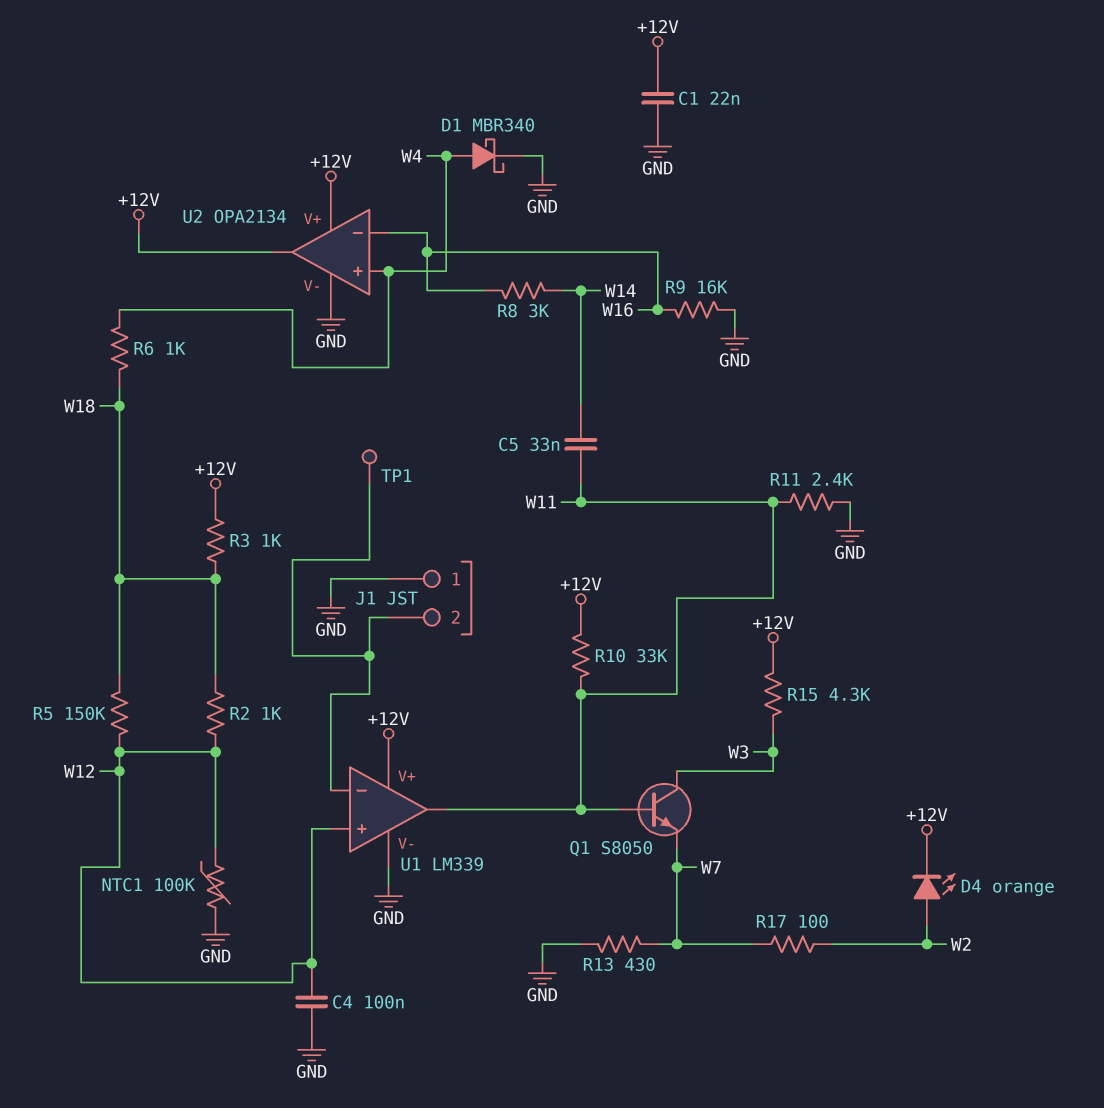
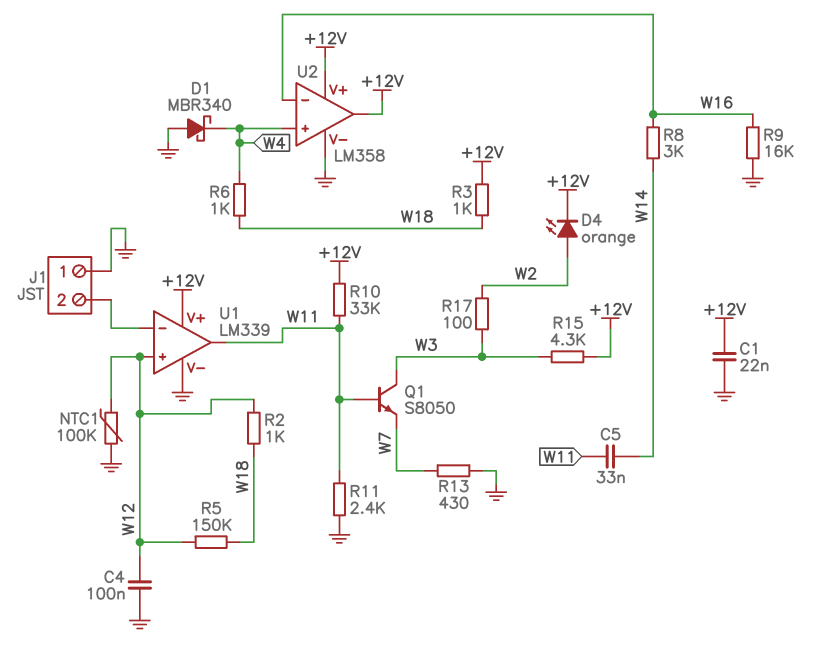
D1: schottky MBR340 (A W4, K GND) -> schottky MBR340 (A GND, K W4)
R17: 100 (W2, W7) -> 100 (W2, W3)
TP1: test point (J1/2) -> none
U2: OPA2134 -> LM358

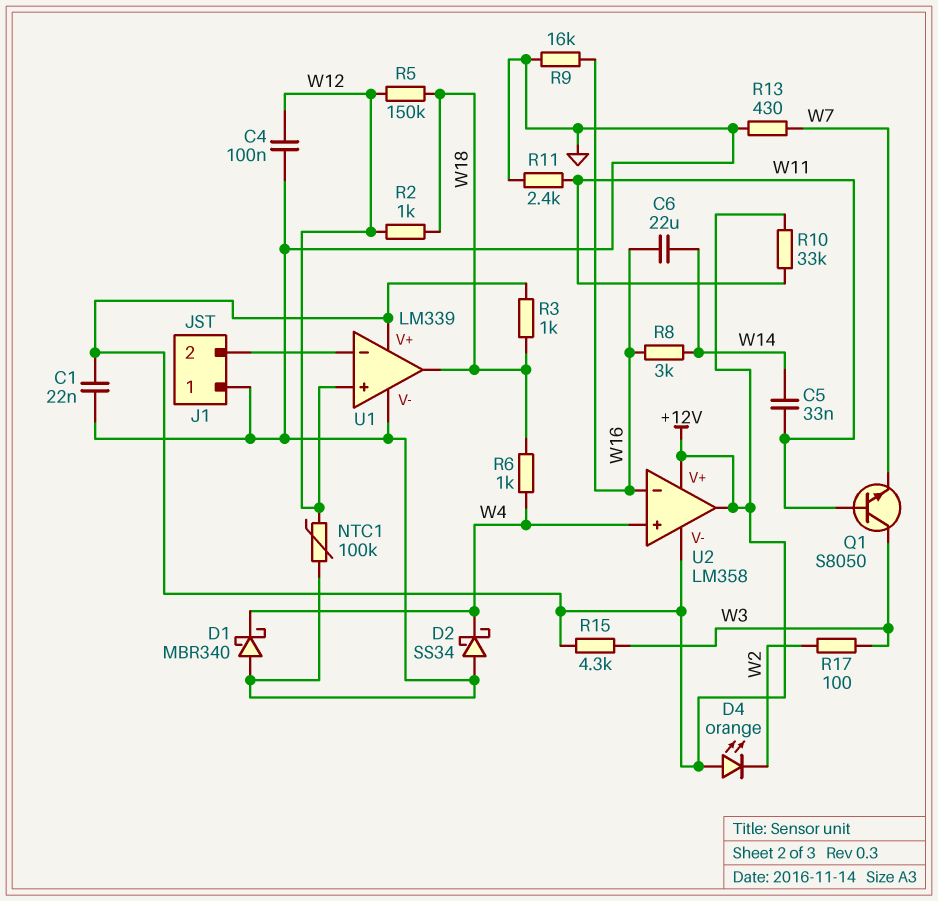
C6: none -> 22uF (W14, W16)
D2: none -> schottky SS34 (A GND, K W4)
D4: LED orange (A W2, K +12V) -> LED orange (A +12V, K W2)
U1 pin out: W11 -> W18
U2 pin V-: GND -> +12V

